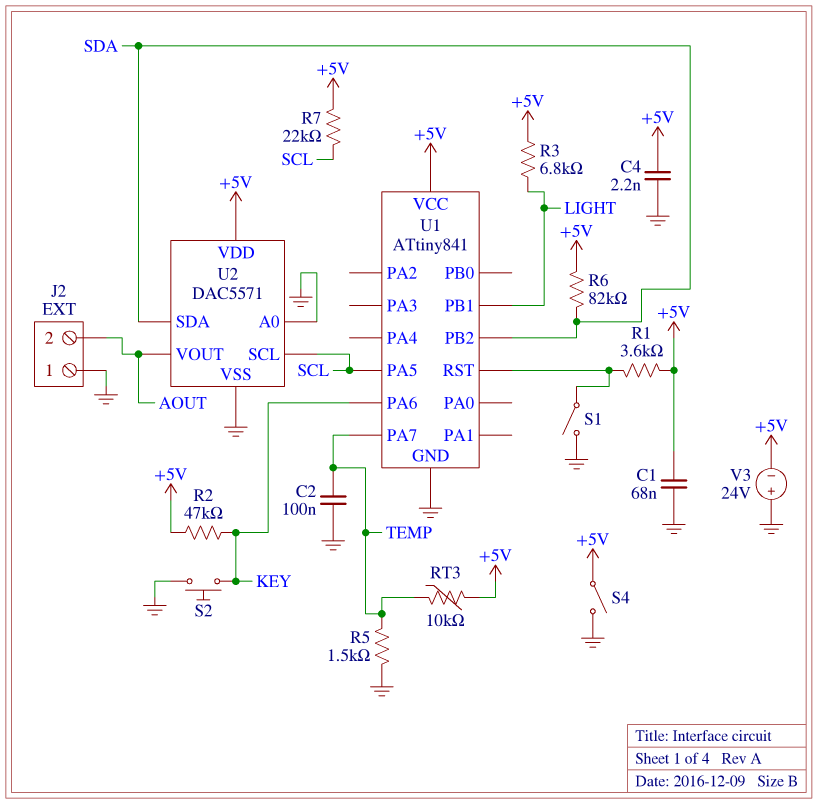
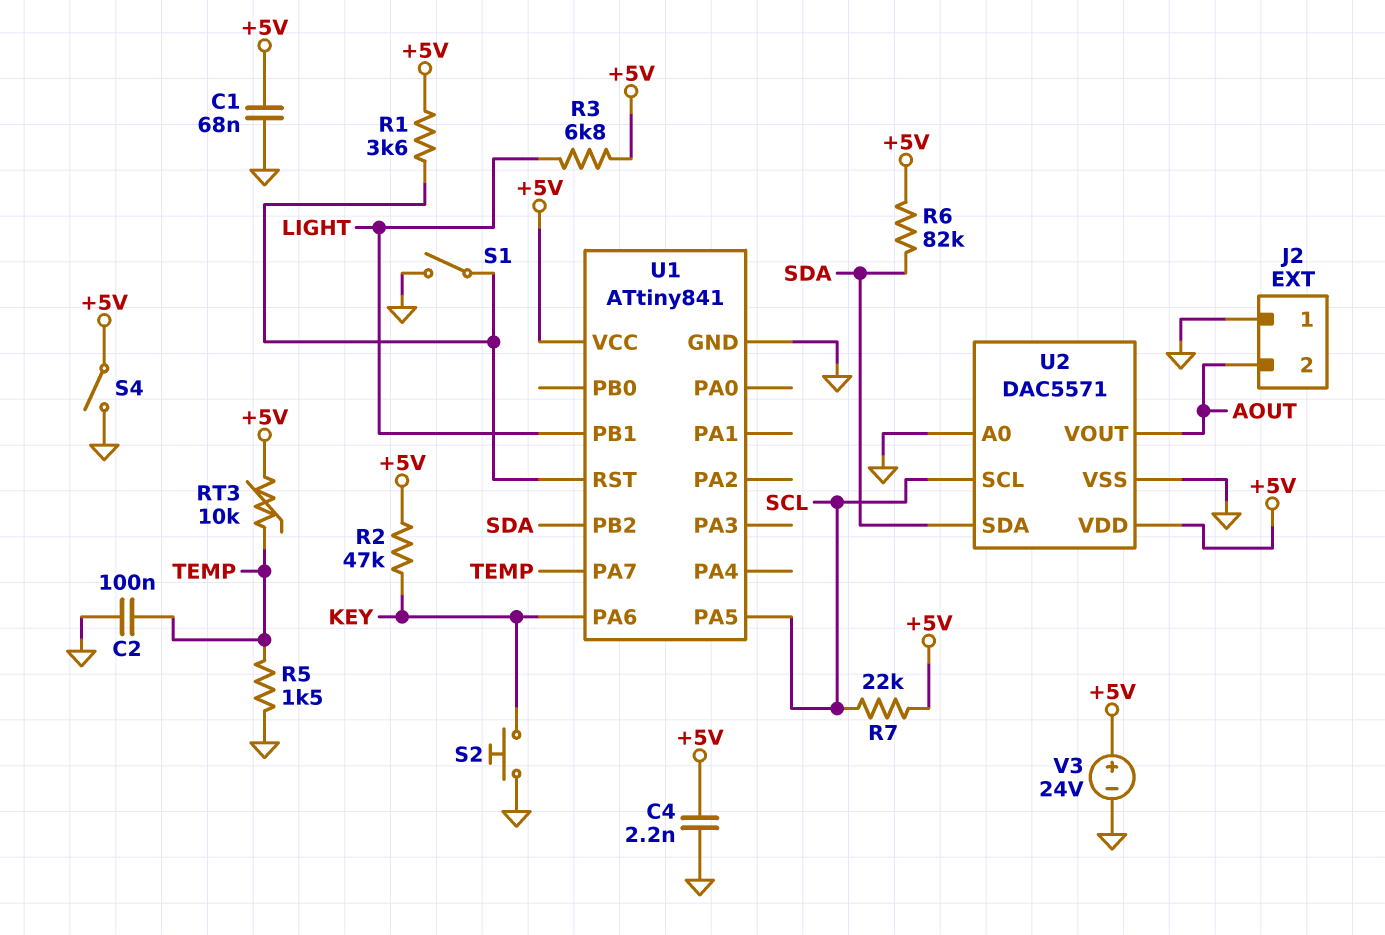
V3: 24V (plus GND, minus +5V) -> 24V (plus +5V, minus GND)

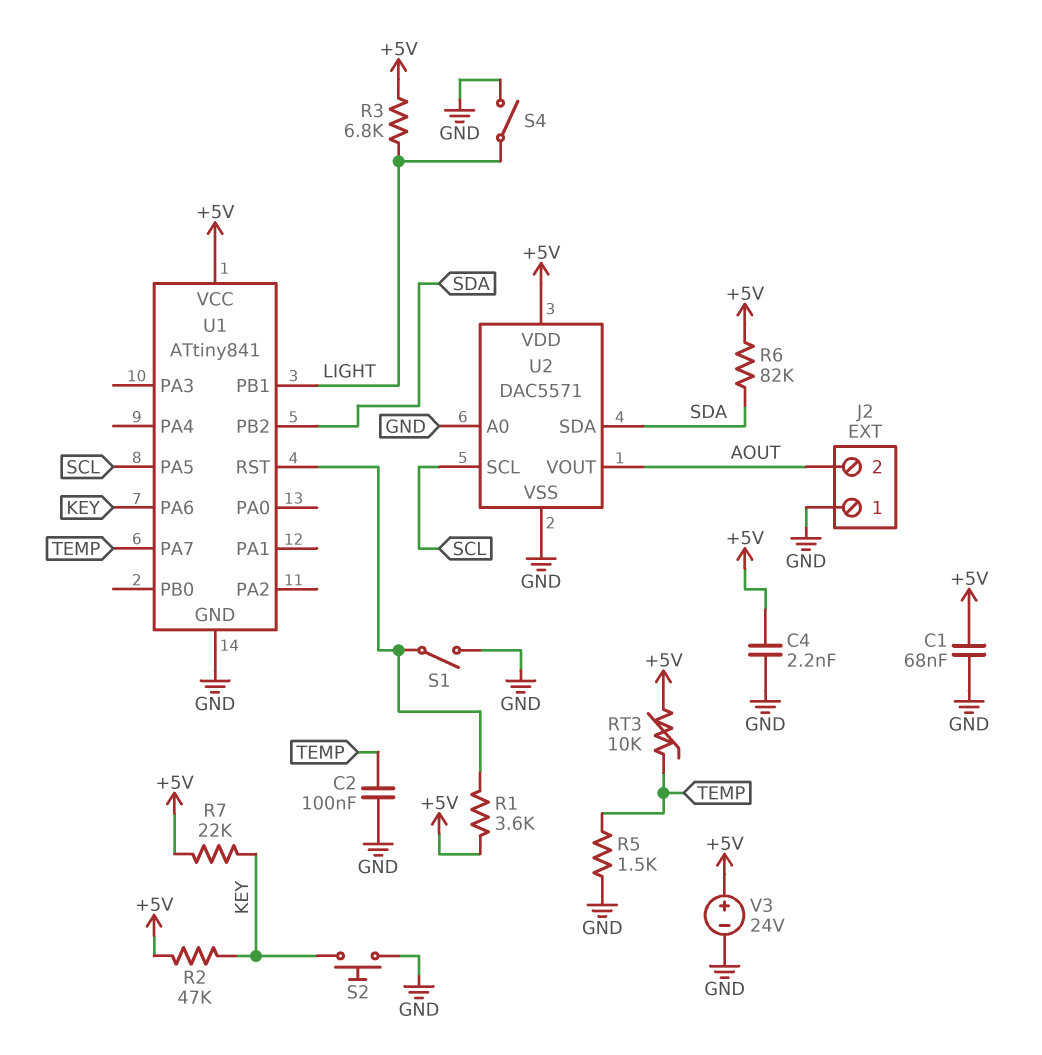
R7: 22k (+5V, SCL) -> 22k (+5V, KEY)
S4: switch (+5V, GND) -> switch (GND, LIGHT)

